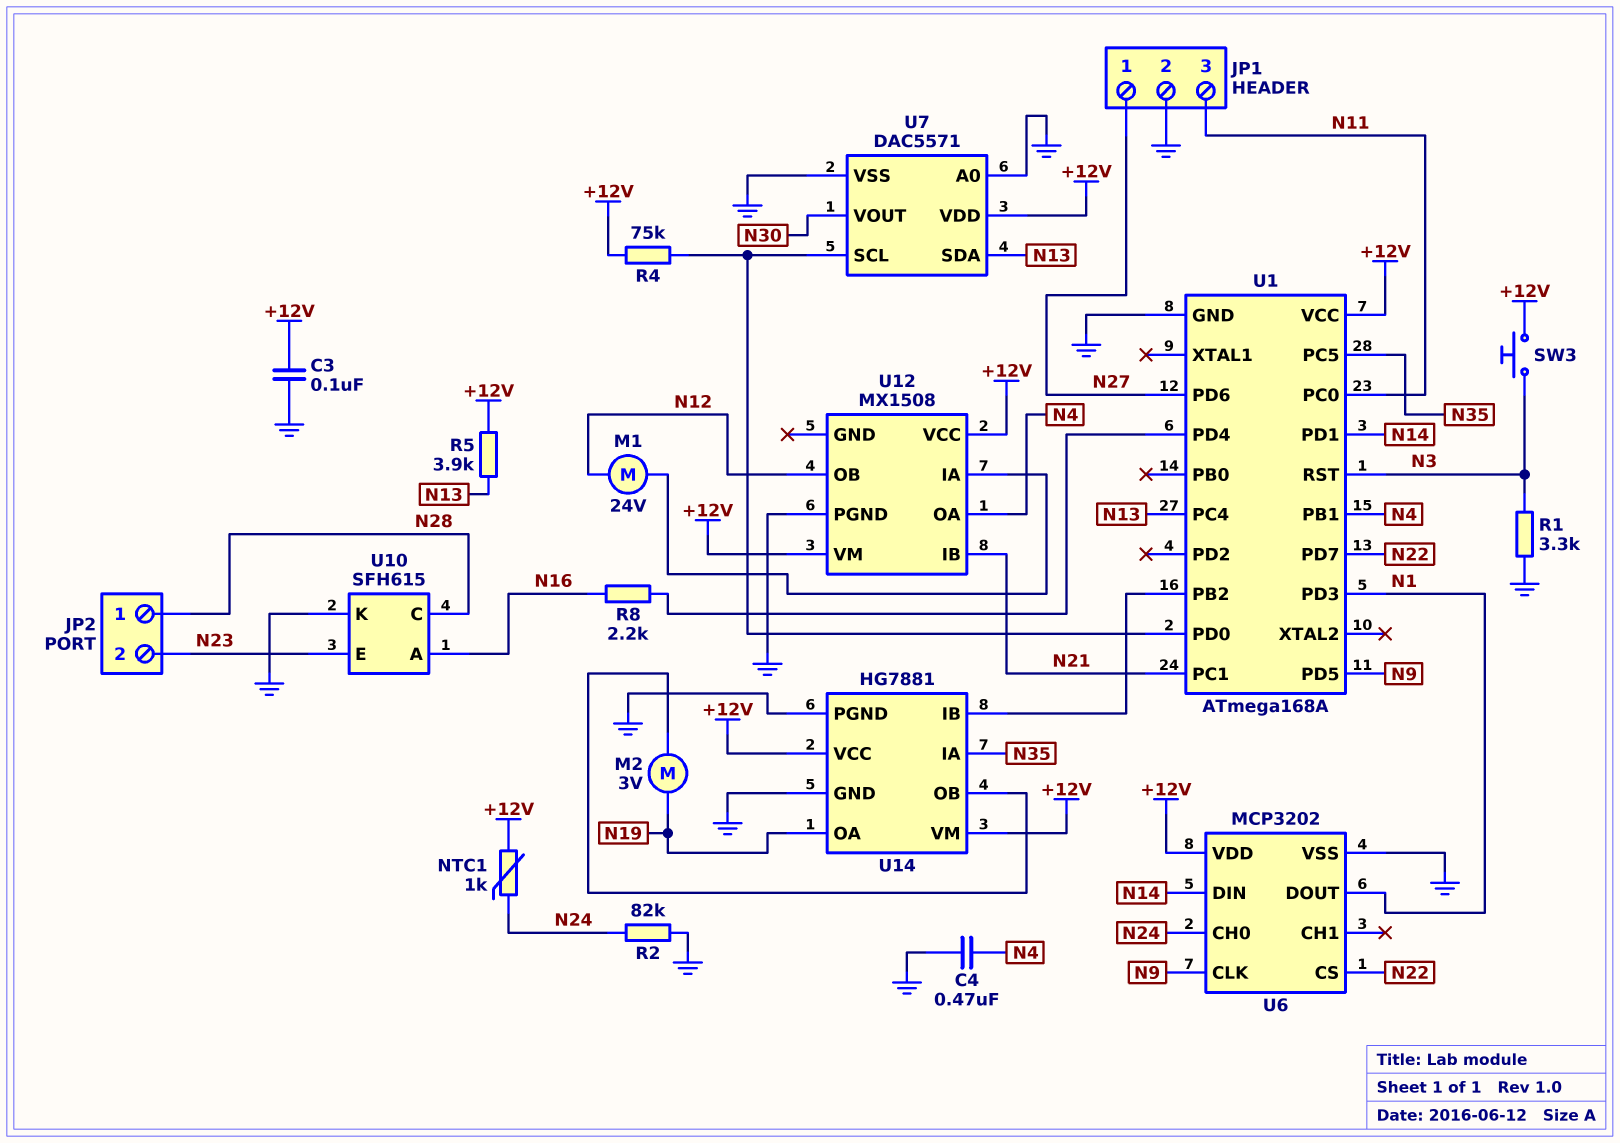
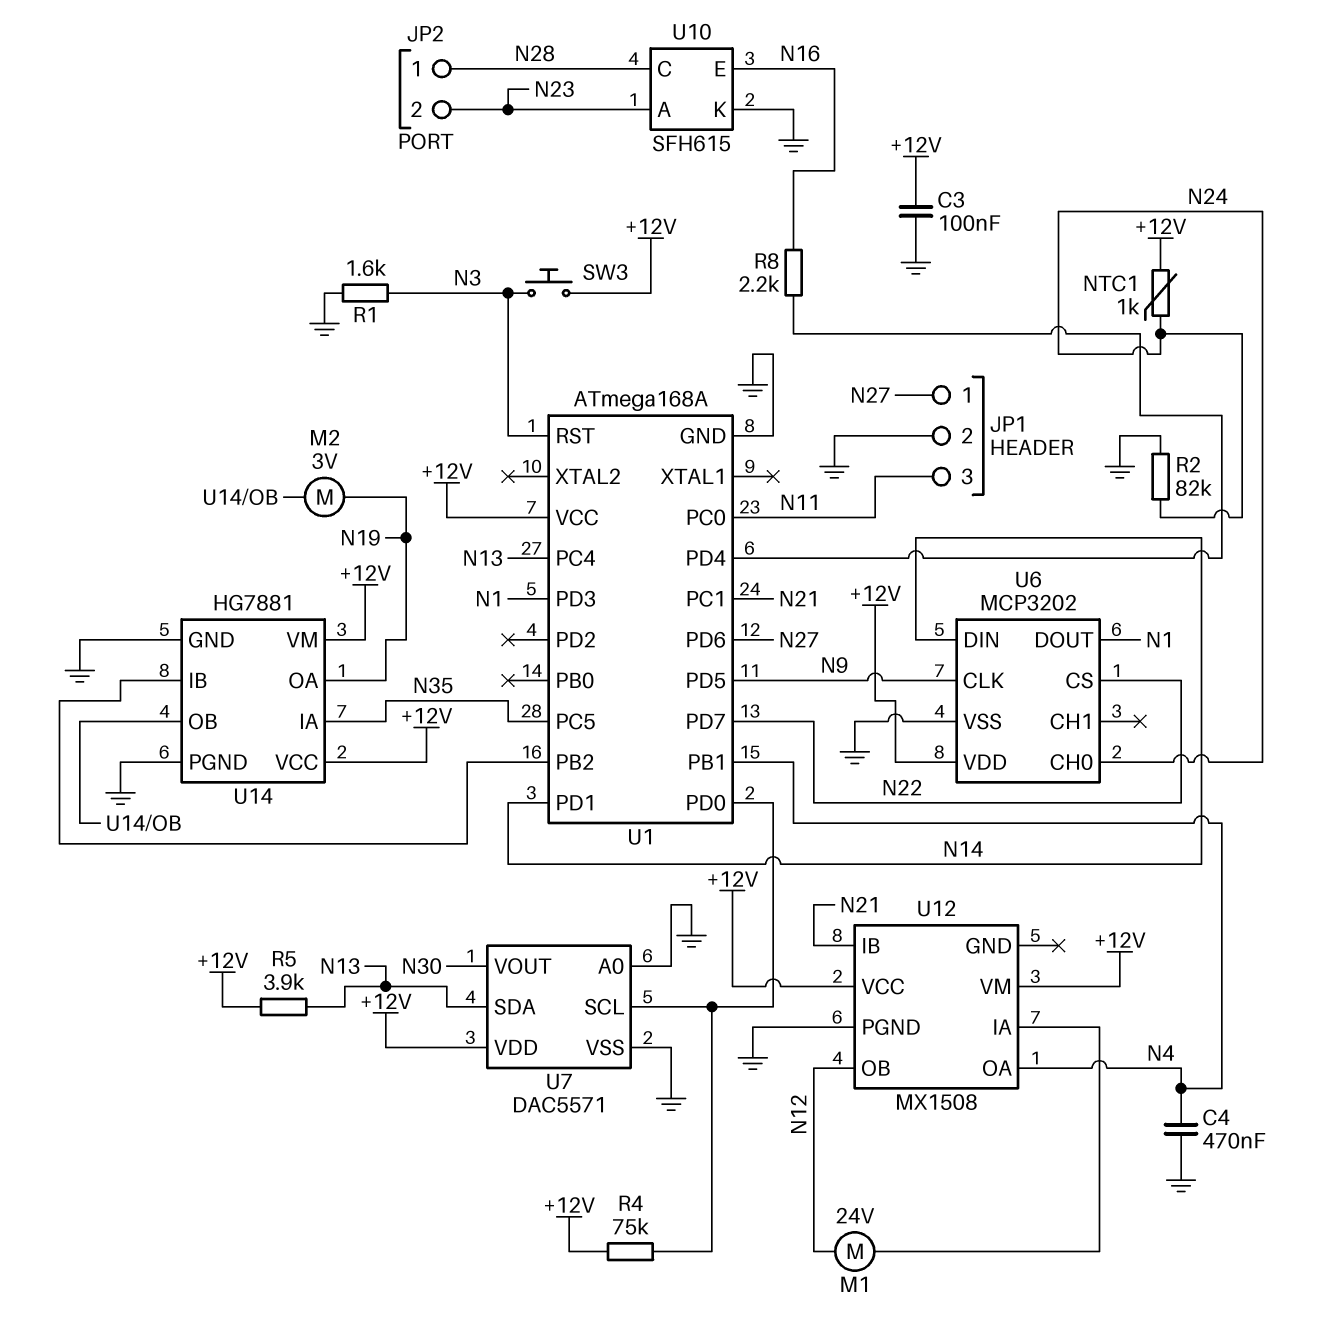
R1: 3.3k (GND, N3) -> 1.6k (GND, N3)
U10 pin A: N16 -> N23
U10 pin E: N23 -> N16

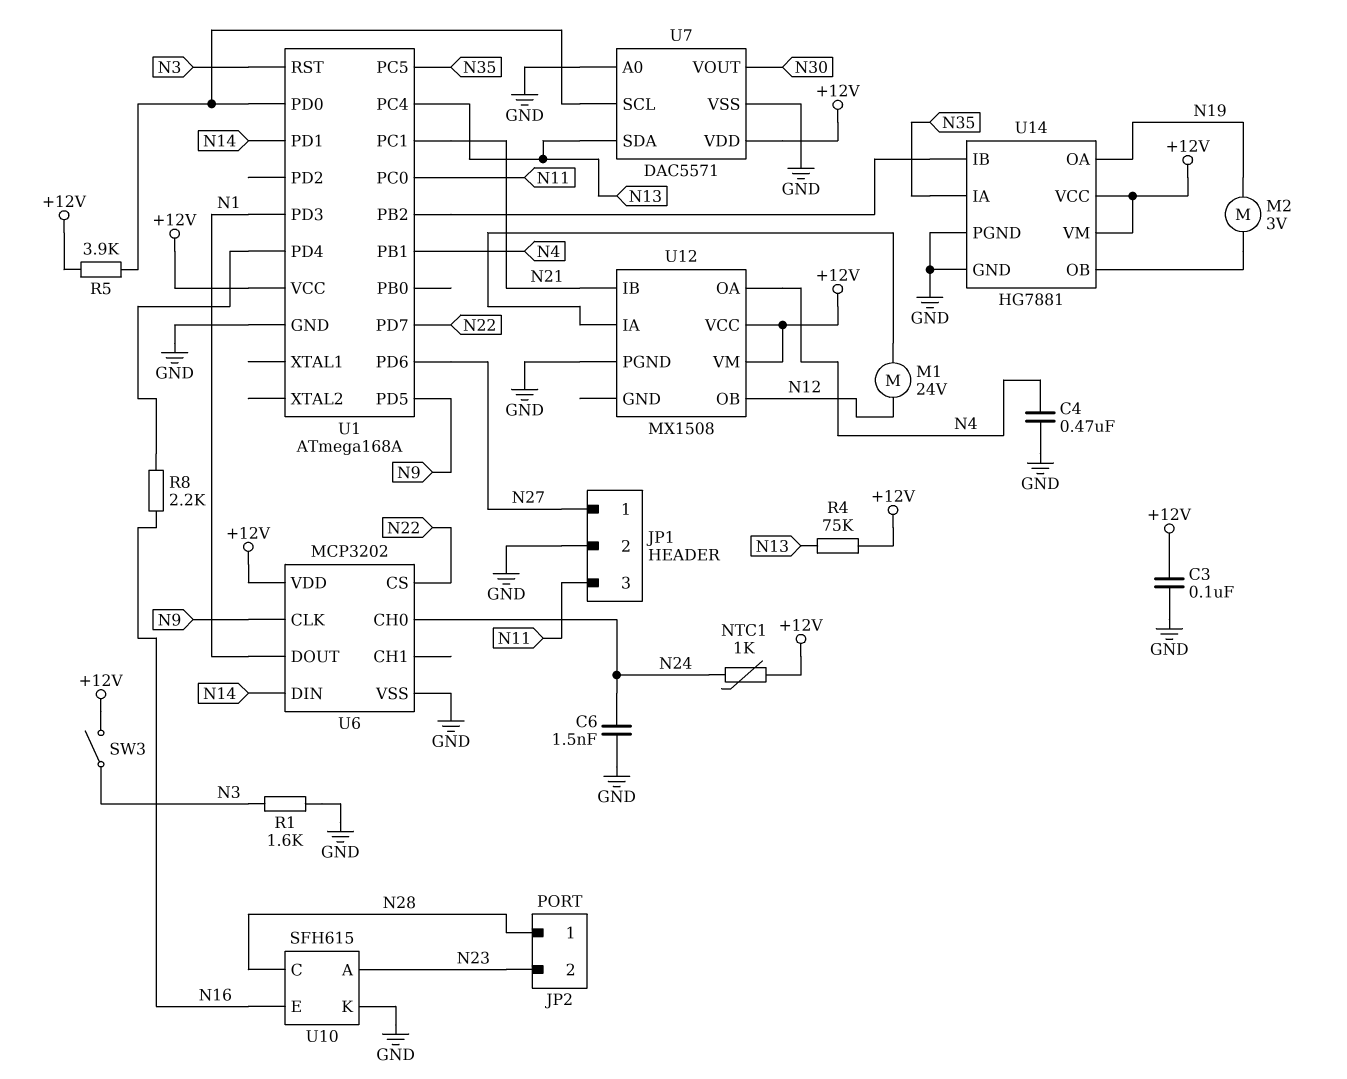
C6: none -> 1.5nF (GND, N24)
R2: 82k (GND, N24) -> none
R4: 75k (+12V, U1/PD0) -> 75k (+12V, N13)
R5: 3.9k (+12V, N13) -> 3.9k (+12V, U1/PD0)
SW3: button (+12V, N3) -> switch (+12V, N3)

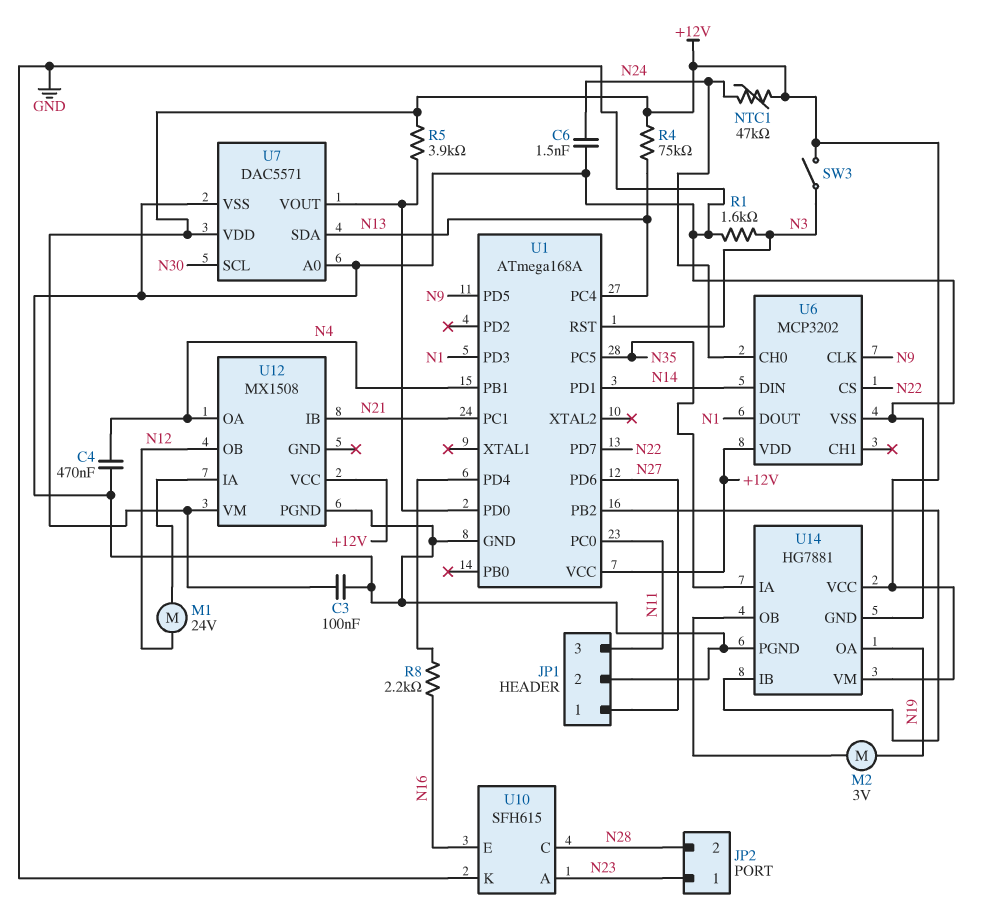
JP2 pin 1: N28 -> N23
JP2 pin 2: N23 -> N28
NTC1: 1k (+12V, N24) -> 47k (+12V, N24)
U7 pin SCL: U1/PD0 -> N30
U7 pin VOUT: N30 -> U1/PD0

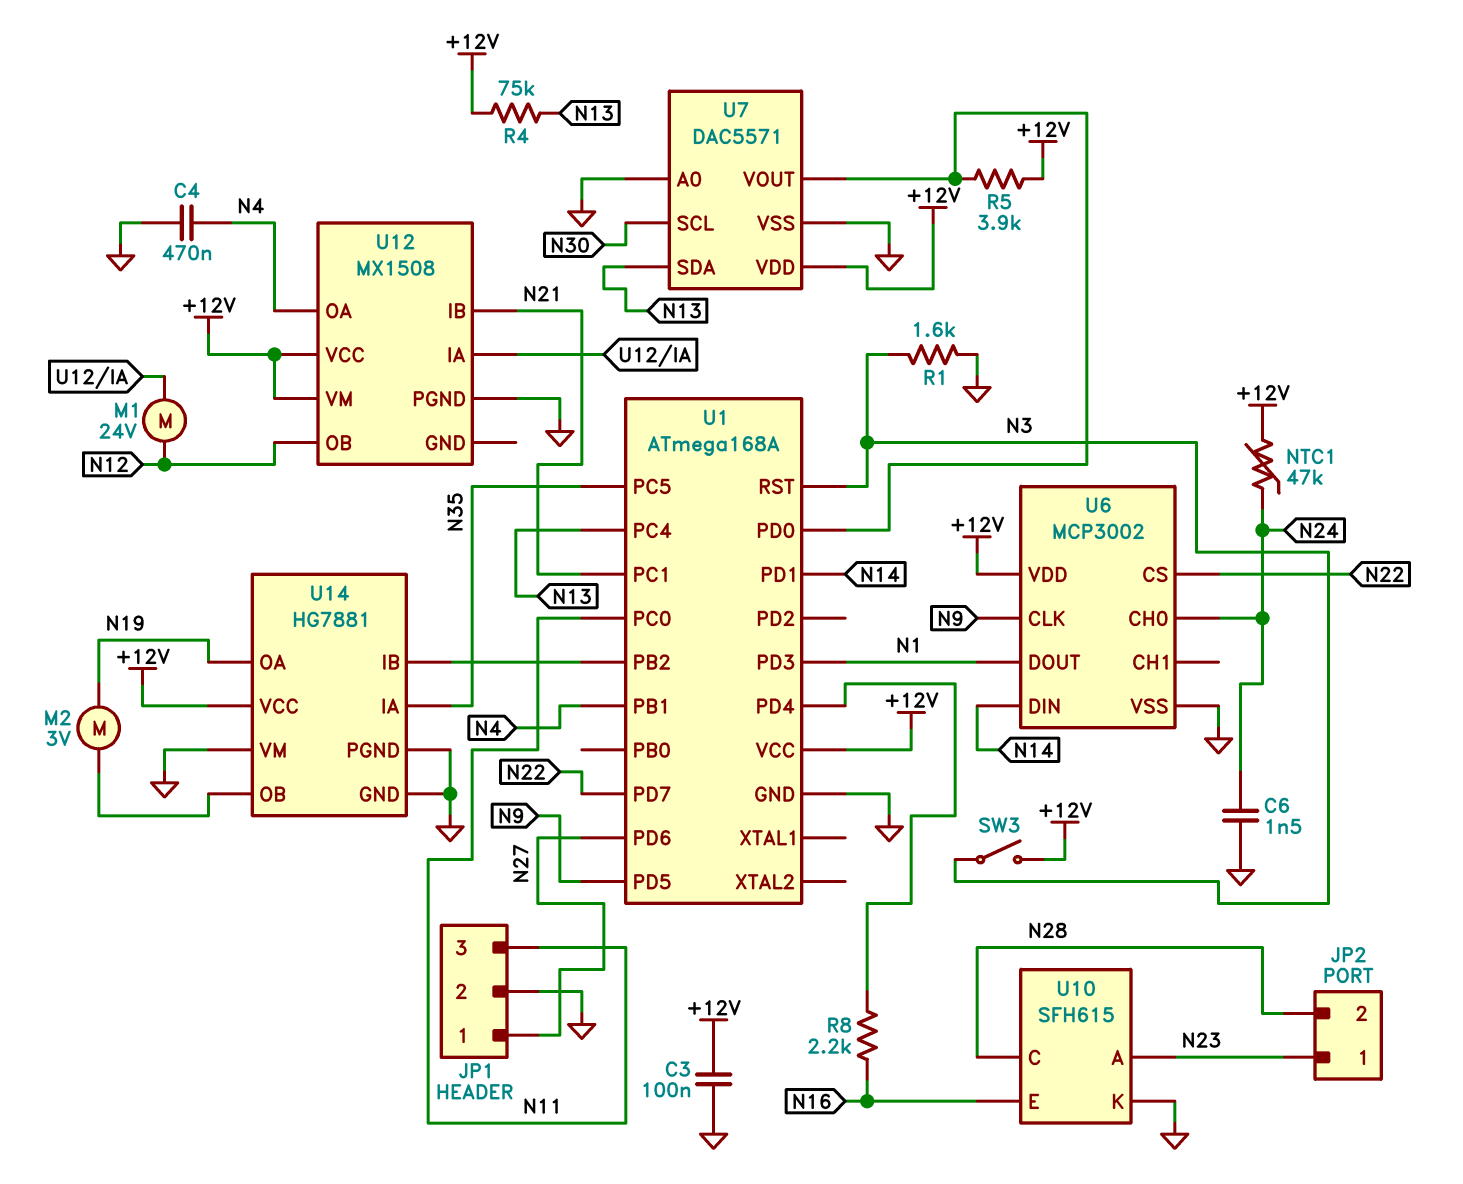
U6: MCP3202 -> MCP3002
U14 pin VM: +12V -> GND

